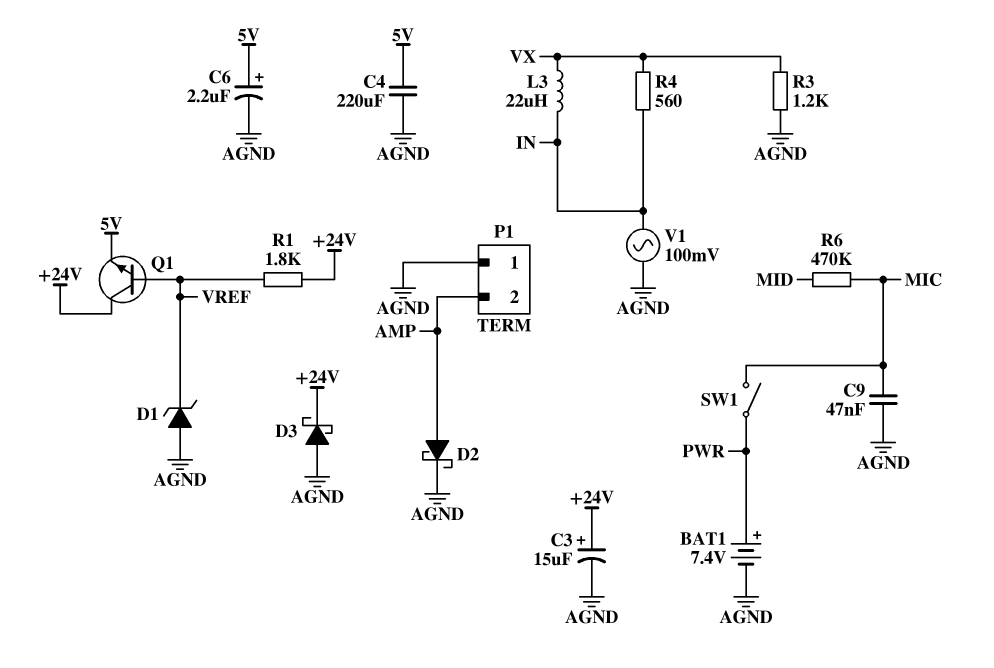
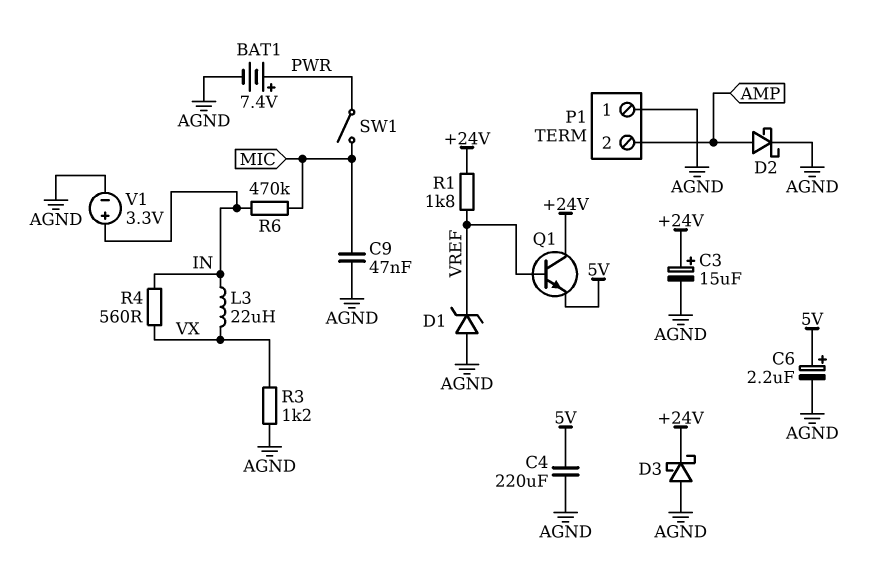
R6: 470k (MIC, MID) -> 470k (IN, MIC)
V1: AC 100mV (AGND, IN) -> 3.3V (plus IN, minus AGND)

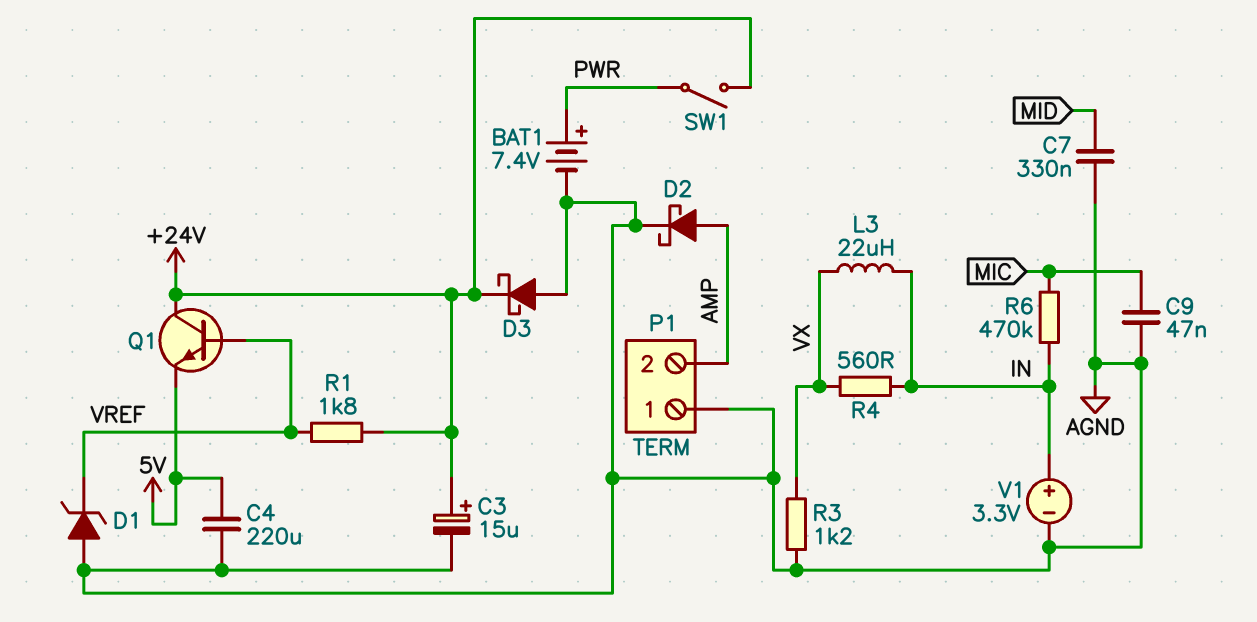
C6: 2.2uF (plus 5V, minus AGND) -> none
C7: none -> 330nF (AGND, MID)
SW1: switch (MIC, PWR) -> switch (+24V, PWR)

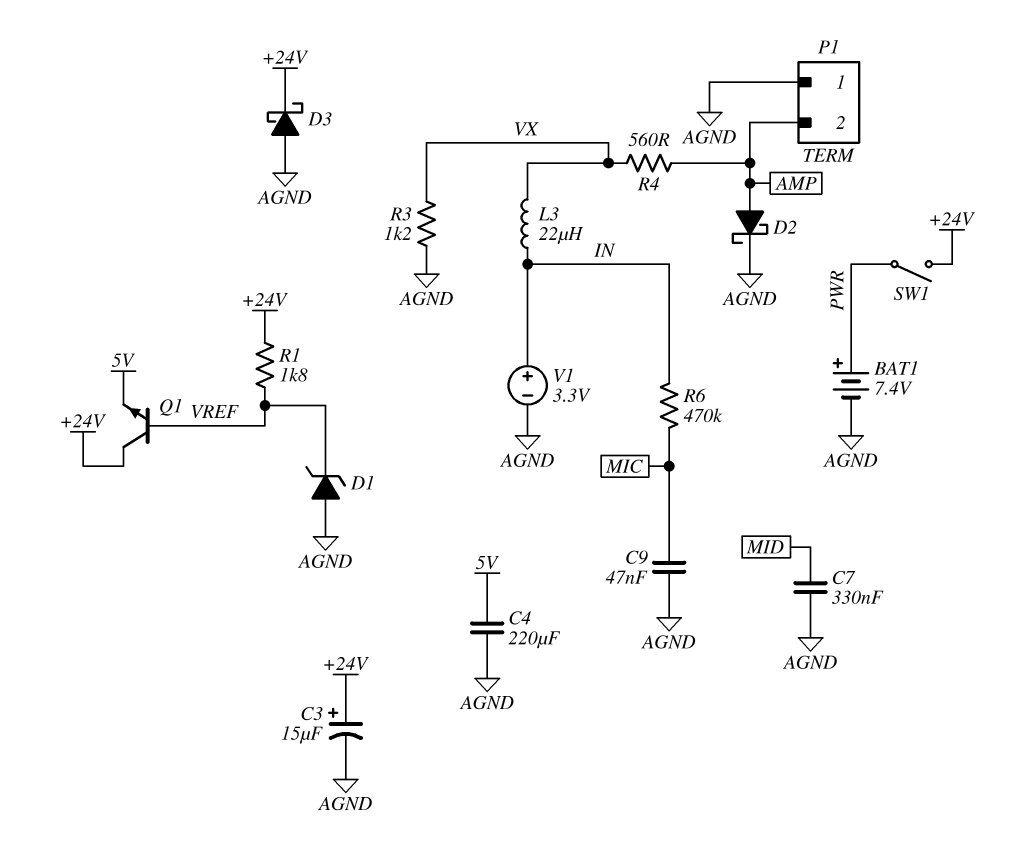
R4: 560 (IN, VX) -> 560 (AMP, VX)

